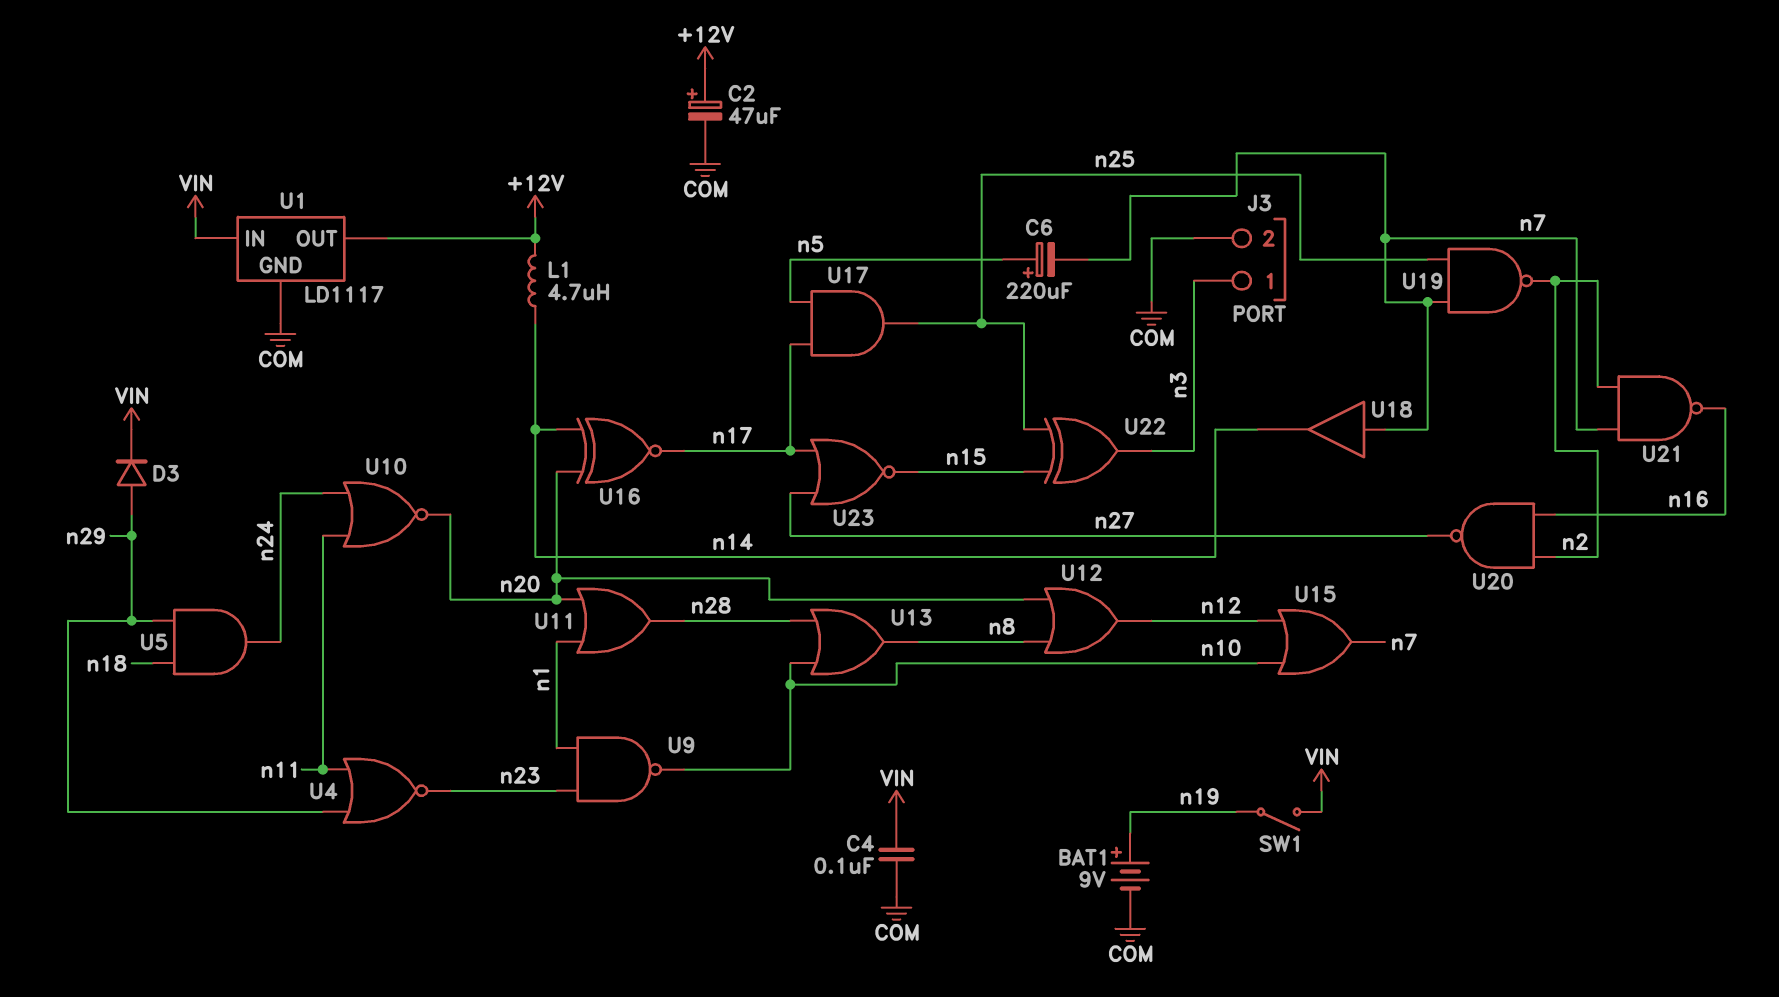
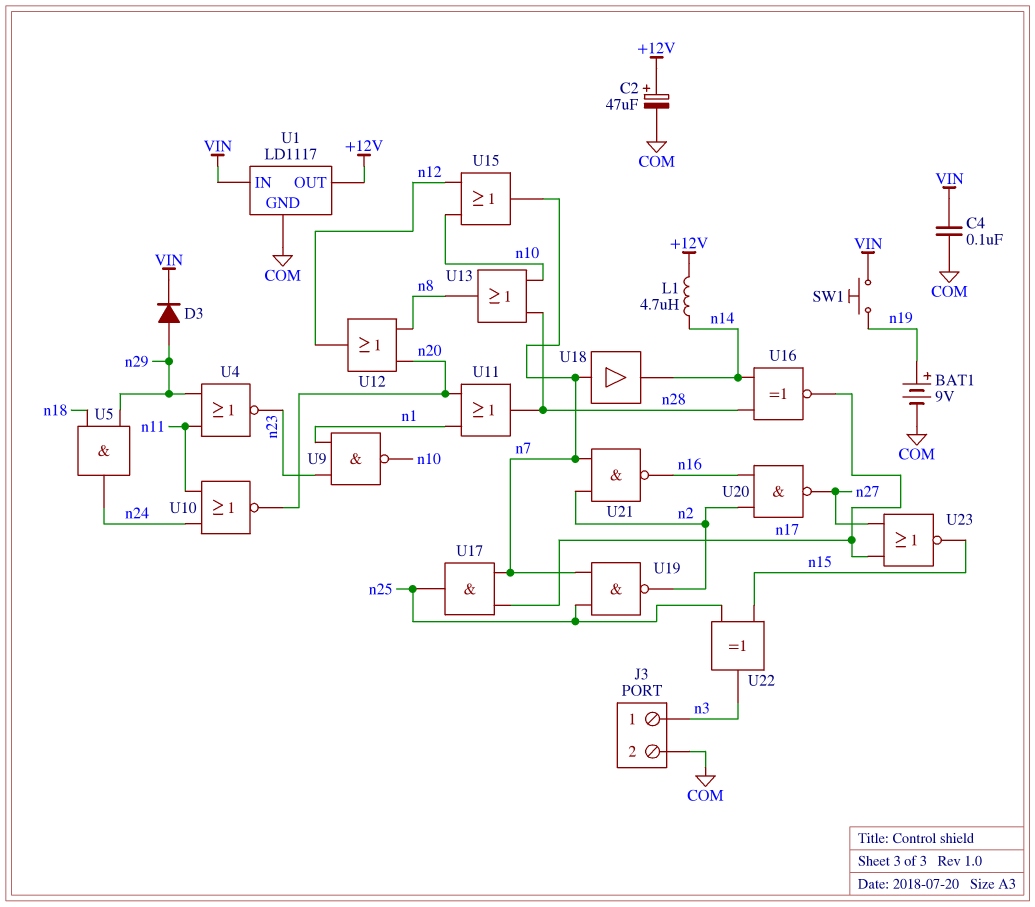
C6: 220uF (plus n5, minus n7) -> none
SW1: switch (VIN, n19) -> button (VIN, n19)
U16: XNOR (in n14, in n20, out n17) -> XNOR (in n14, in n28, out n17)
U17: AND (in n5, in n17, out n25) -> AND (in n7, in n17, out n25)

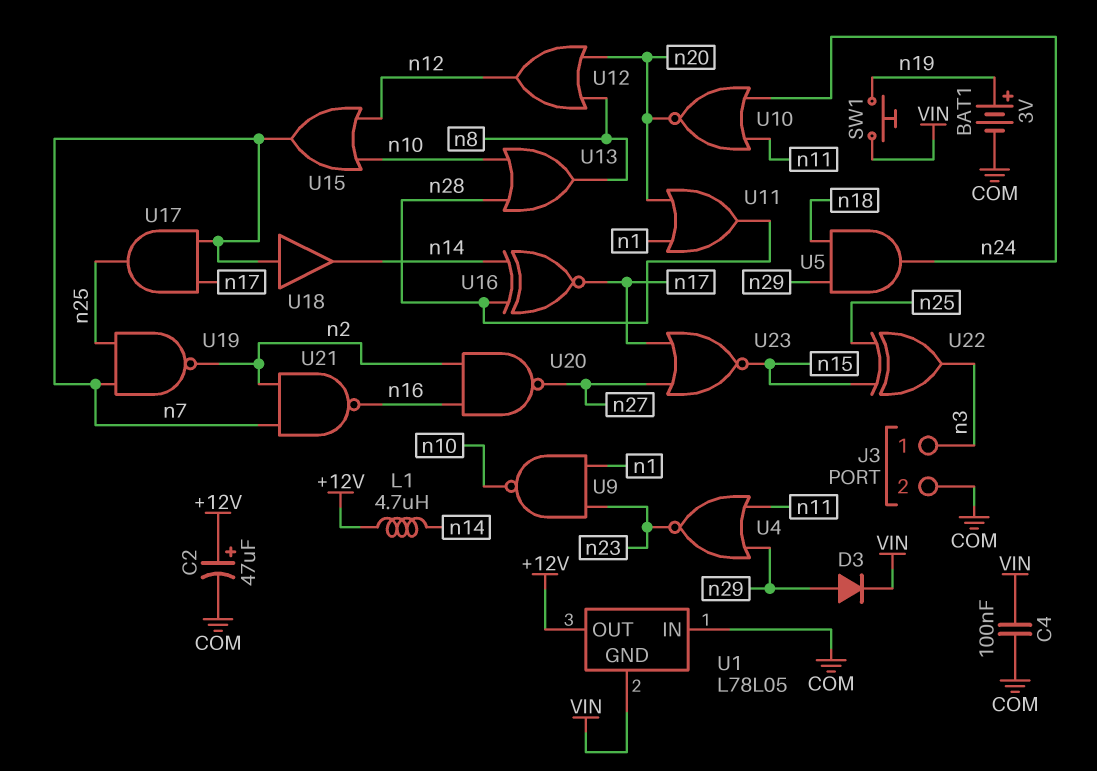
BAT1: 9V (plus n19, minus COM) -> 3V (plus n19, minus COM)
U1: LD1117 -> L78L05
U1 pin GND: COM -> VIN
U1 pin IN: VIN -> COM

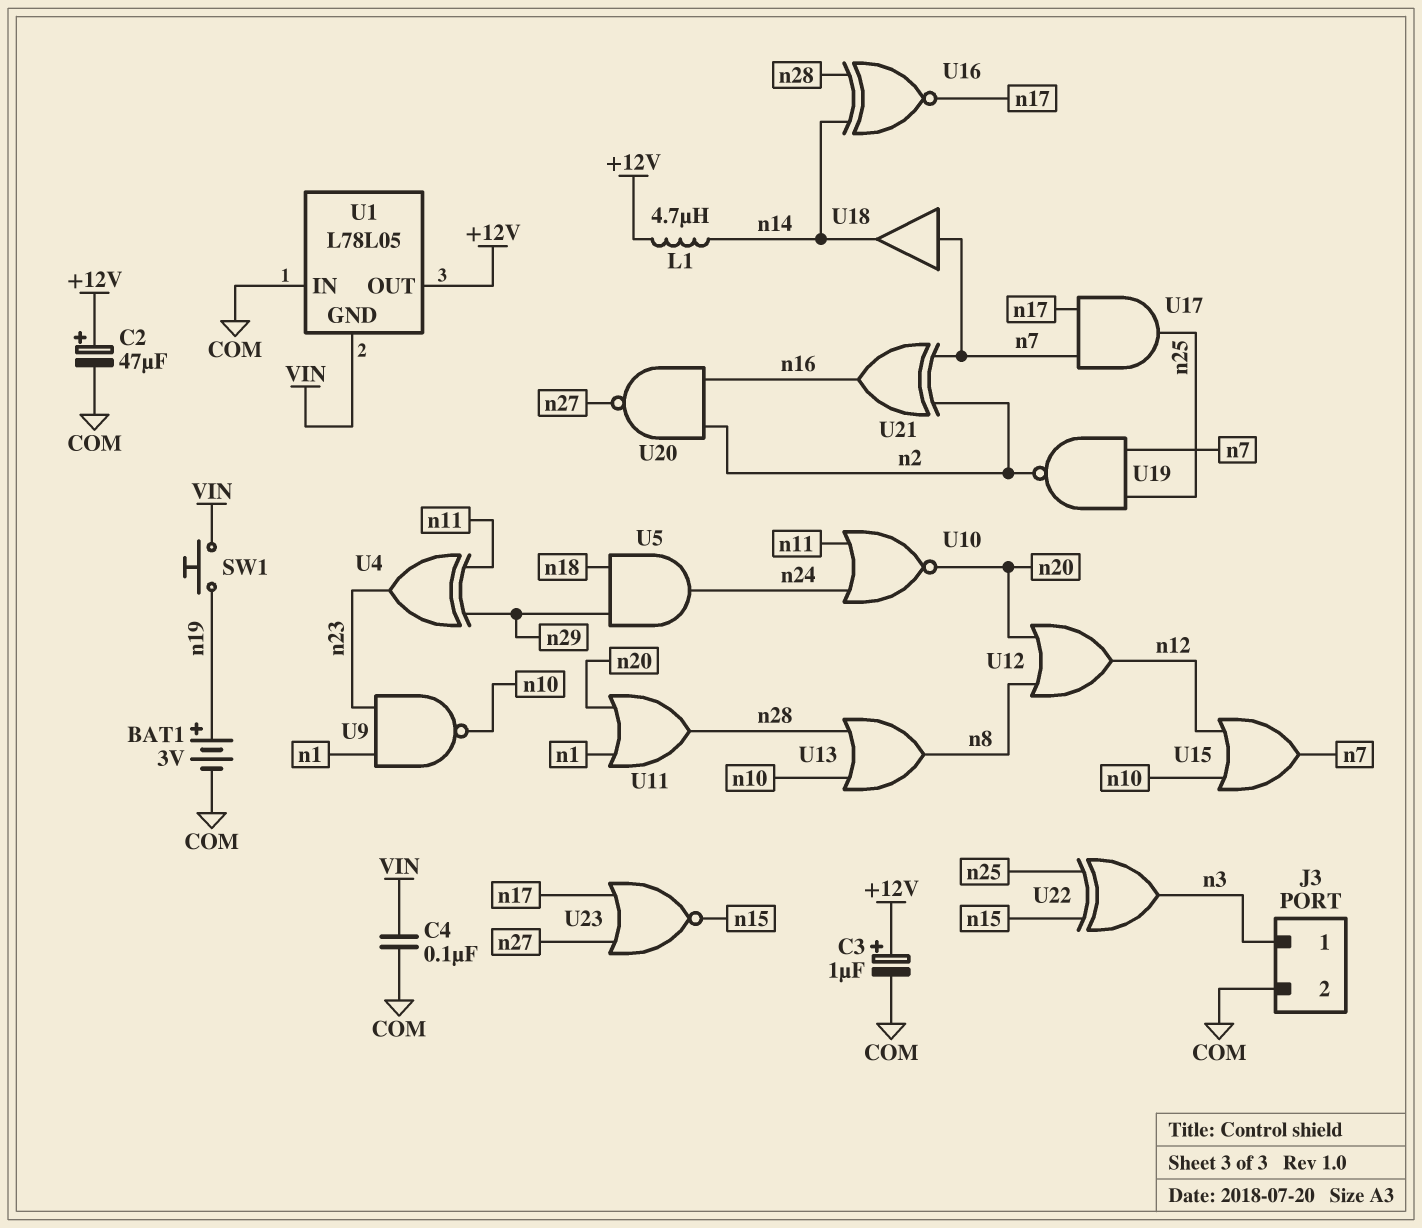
C3: none -> 1uF (plus +12V, minus COM)
D3: diode (A n29, K VIN) -> none
U4: NOR (in n11, in n29, out n23) -> XOR (in n11, in n29, out n23)
U21: NAND (in n2, in n7, out n16) -> XOR (in n2, in n7, out n16)

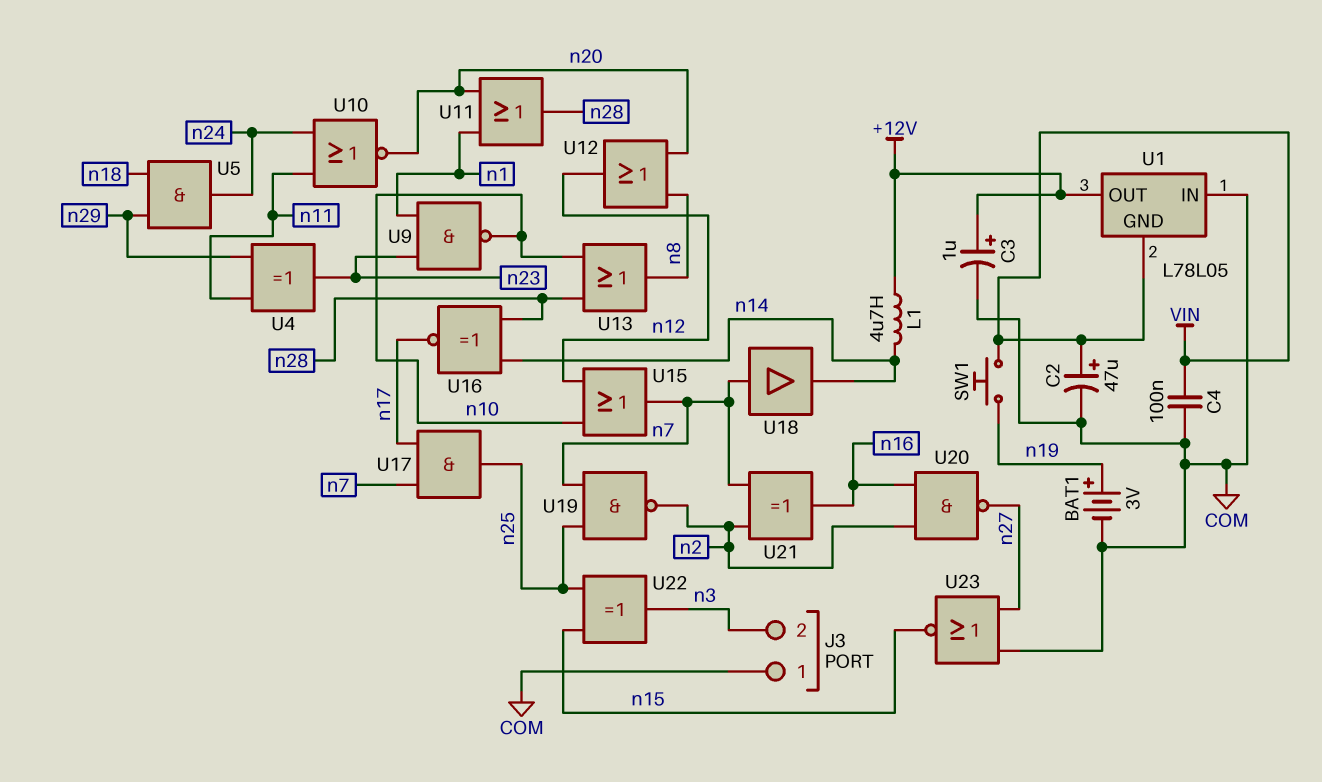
C2: 47uF (plus +12V, minus COM) -> 47uF (plus VIN, minus COM)
J3 pin 1: n3 -> COM
J3 pin 2: COM -> n3
U23: NOR (in n17, in n27, out n15) -> NOR (in COM, in n27, out n15)

